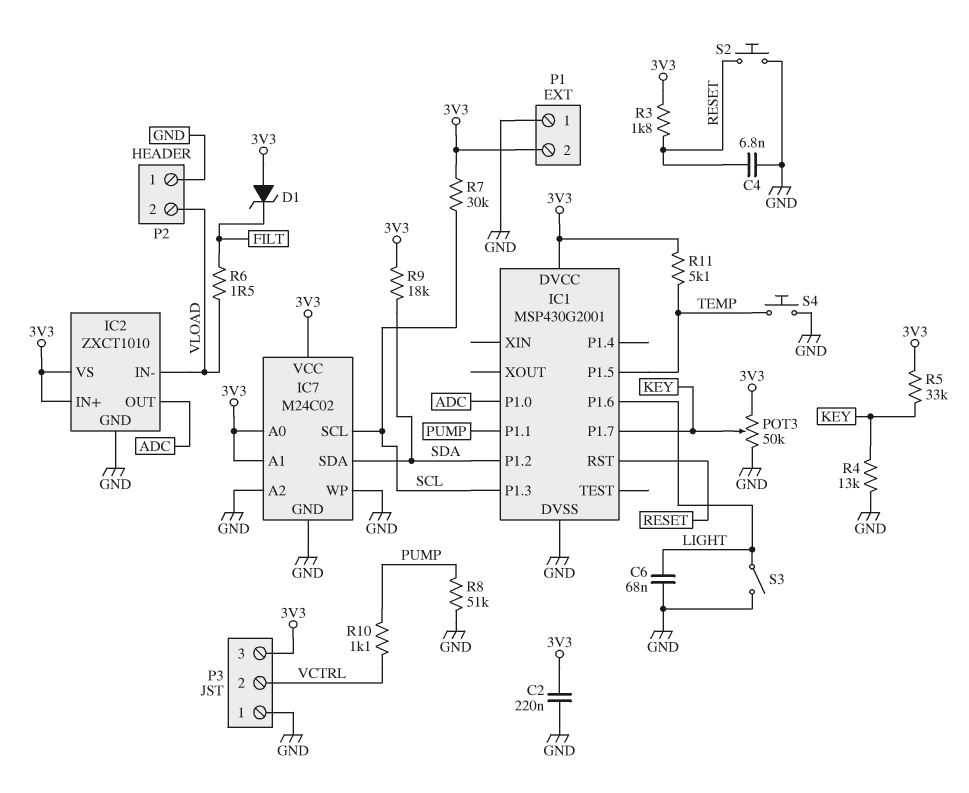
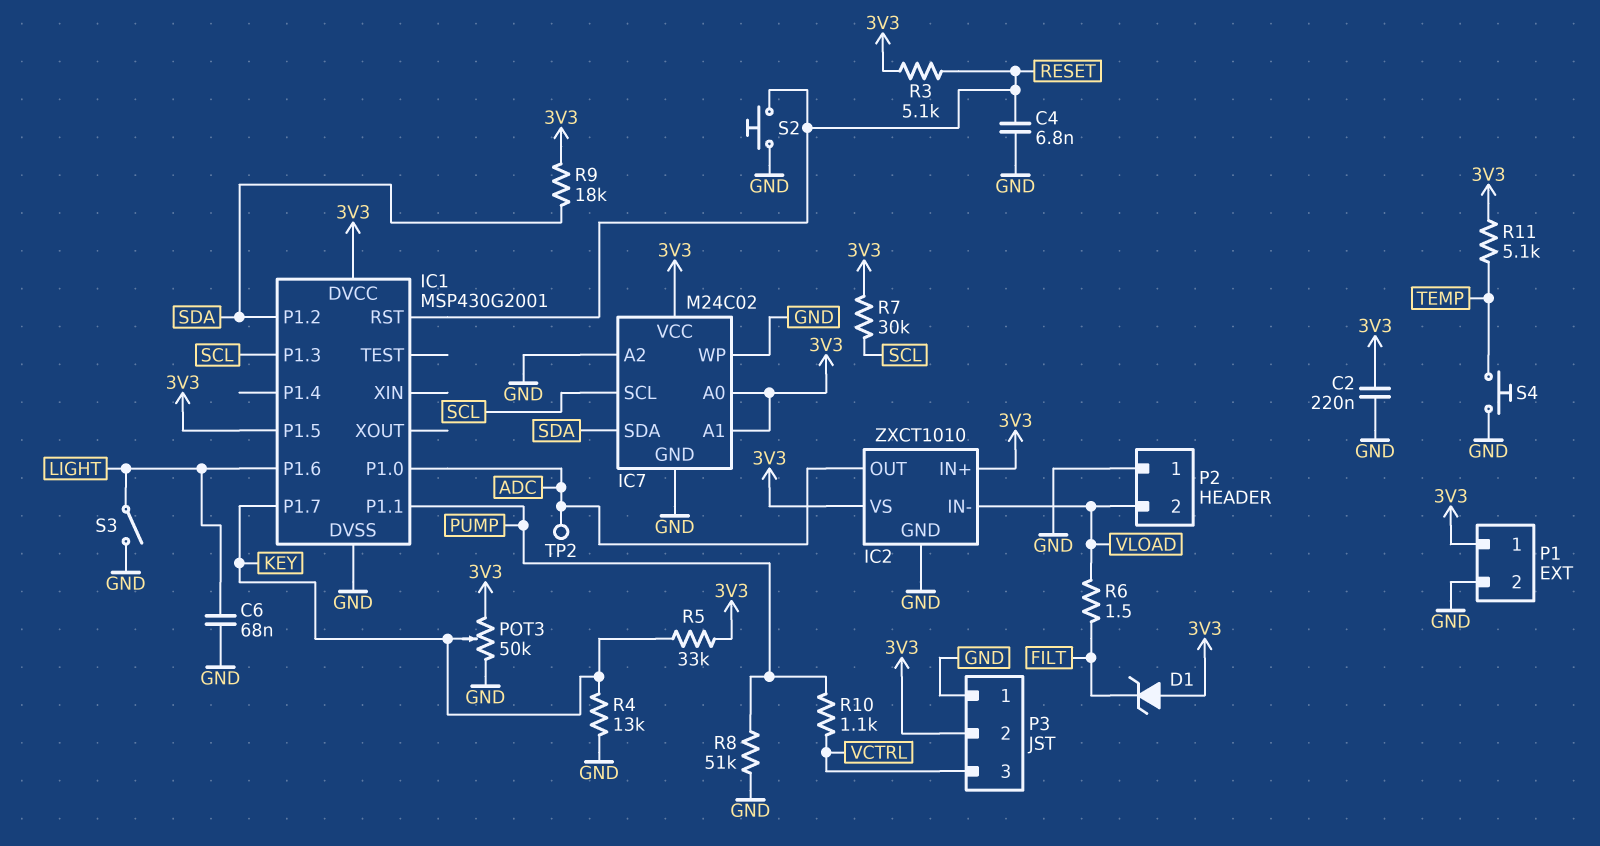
IC1 pin P1.5: TEMP -> 3V3
P1 pin 1: GND -> 3V3
P1 pin 2: 3V3 -> GND
P3 pin 2: VCTRL -> 3V3
P3 pin 3: 3V3 -> VCTRL
R3: 1.8k (3V3, RESET) -> 5.1k (3V3, RESET)
TP2: none -> test point (ADC)

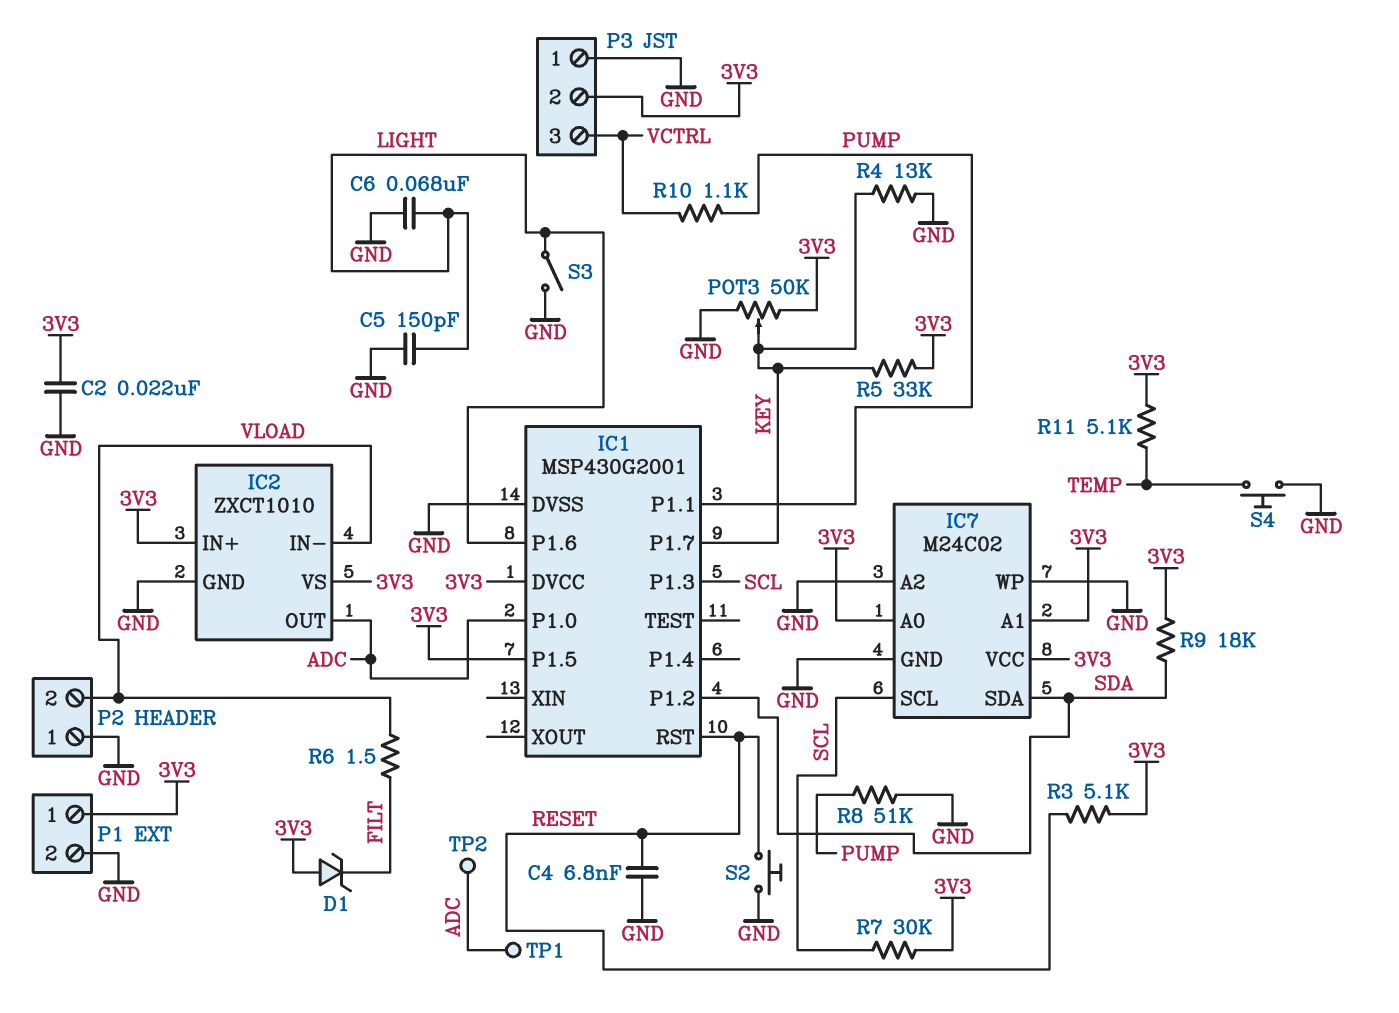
C2: 220nF (3V3, GND) -> 22nF (3V3, GND)
C5: none -> 150pF (GND, LIGHT)
TP1: none -> test point (ADC)

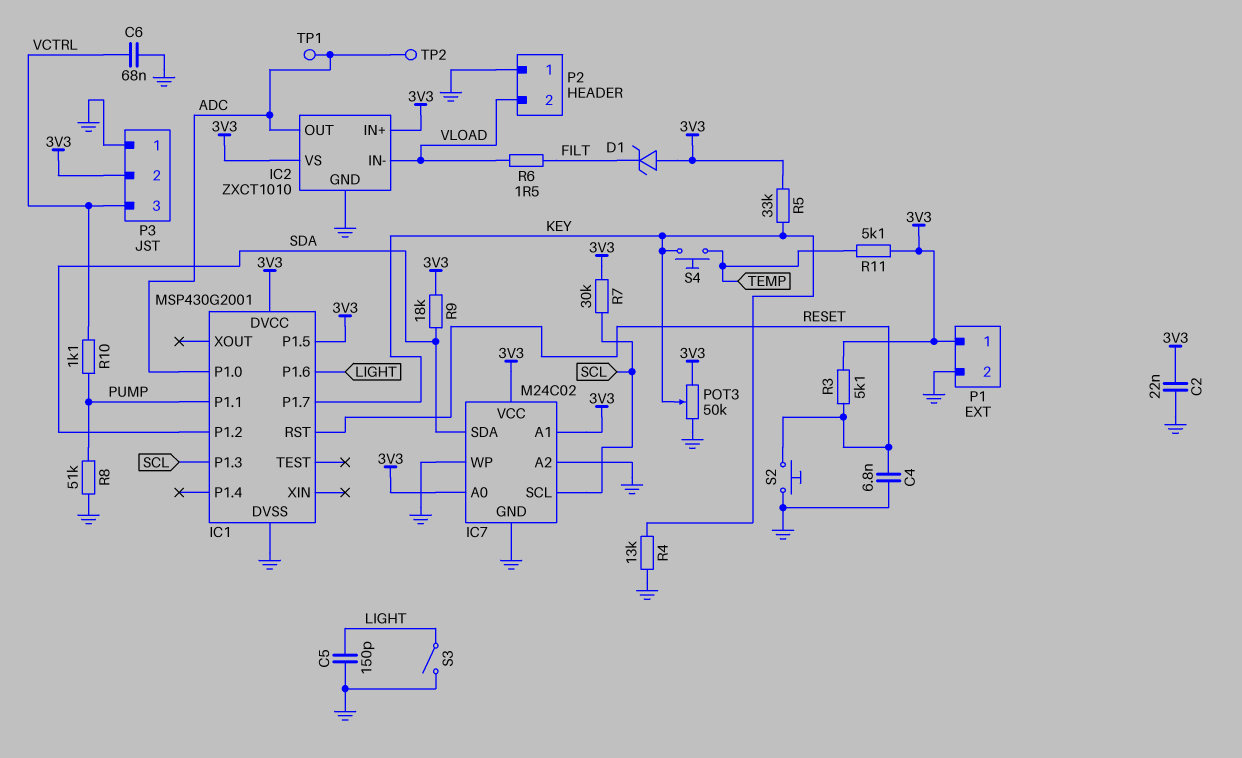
C6: 68nF (GND, LIGHT) -> 68nF (GND, VCTRL)
S4: button (GND, TEMP) -> button (KEY, TEMP)

